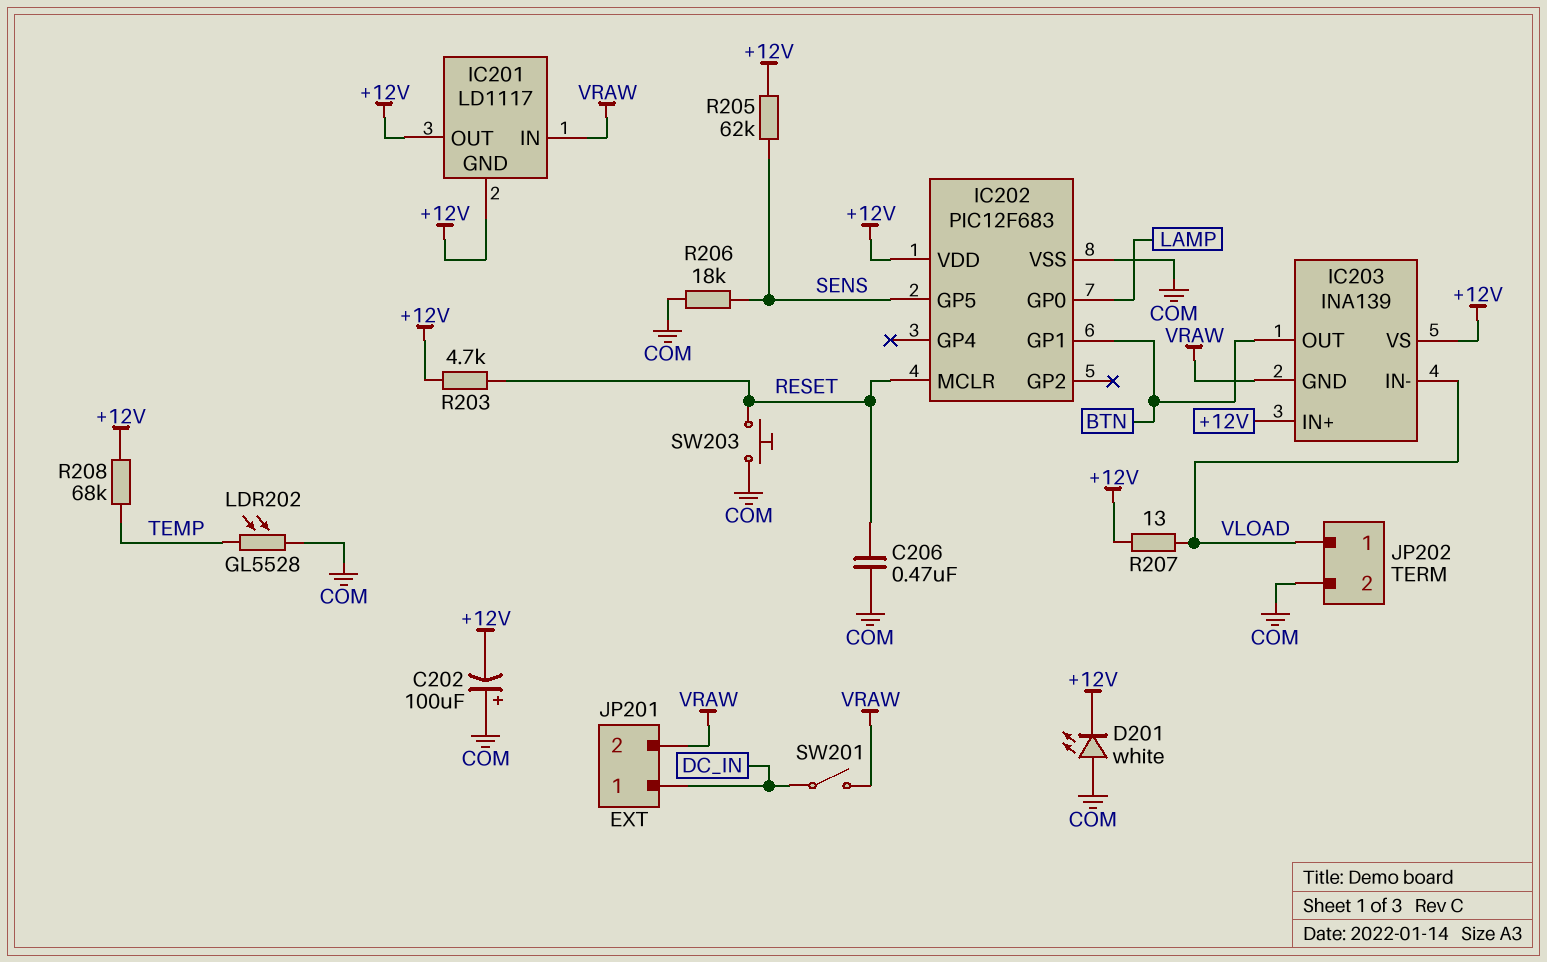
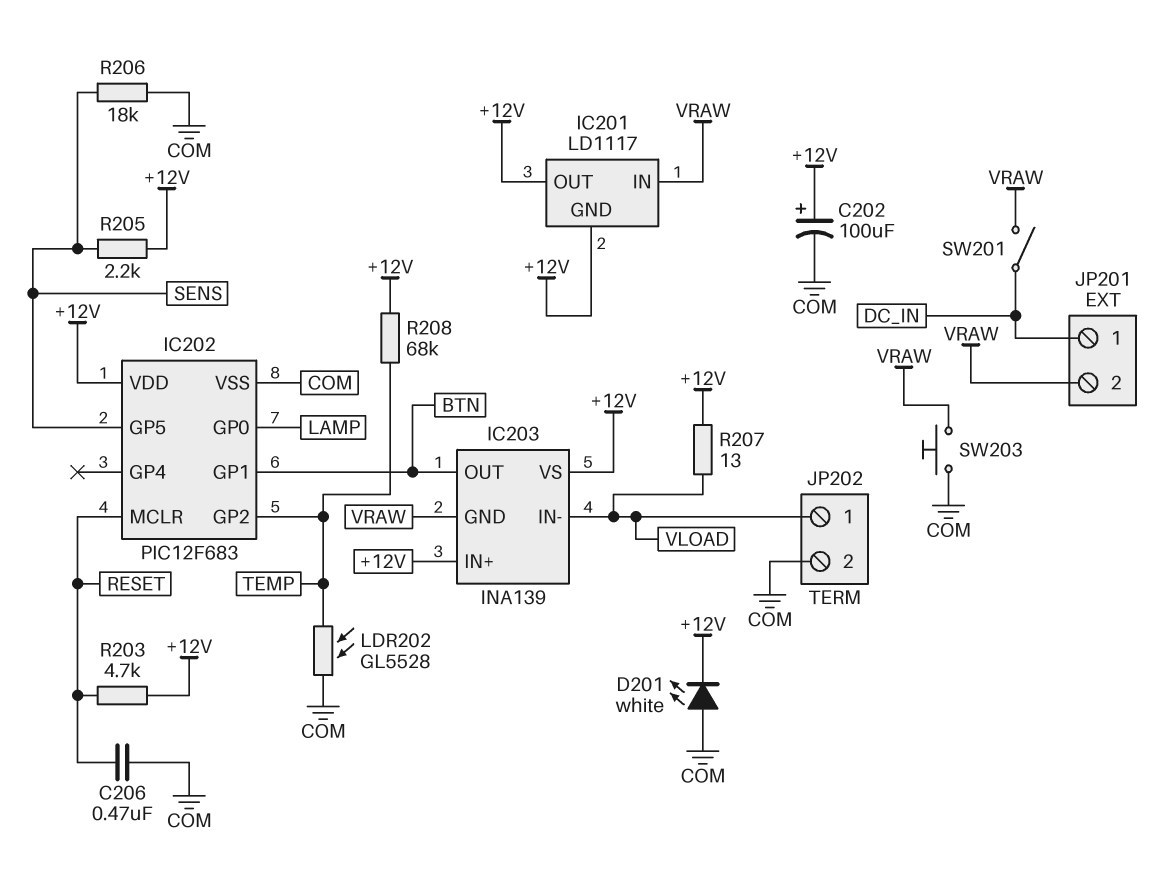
C202: 100uF (plus COM, minus +12V) -> 100uF (plus +12V, minus COM)
IC202 pin GP2: none -> TEMP
R205: 62k (+12V, SENS) -> 2.2k (+12V, SENS)
SW203: button (COM, RESET) -> button (COM, VRAW)

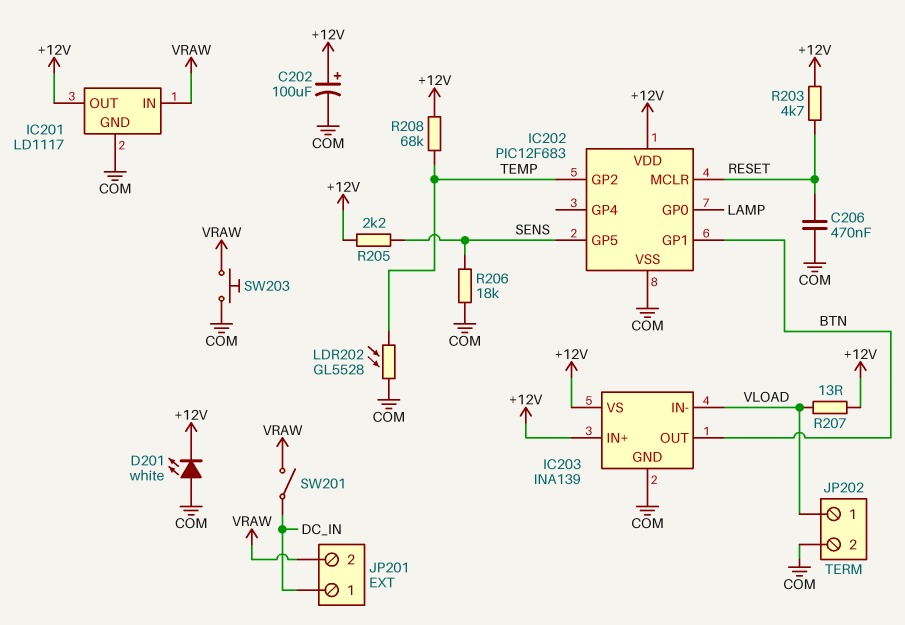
IC201 pin GND: +12V -> COM
IC203 pin GND: VRAW -> COM

